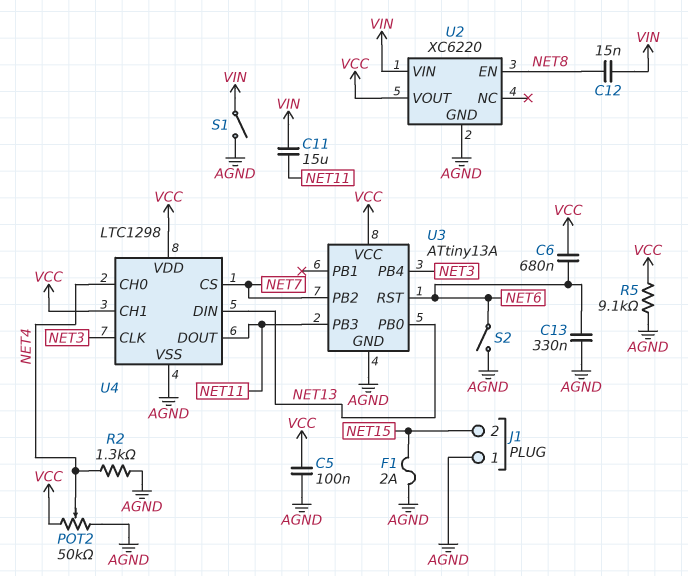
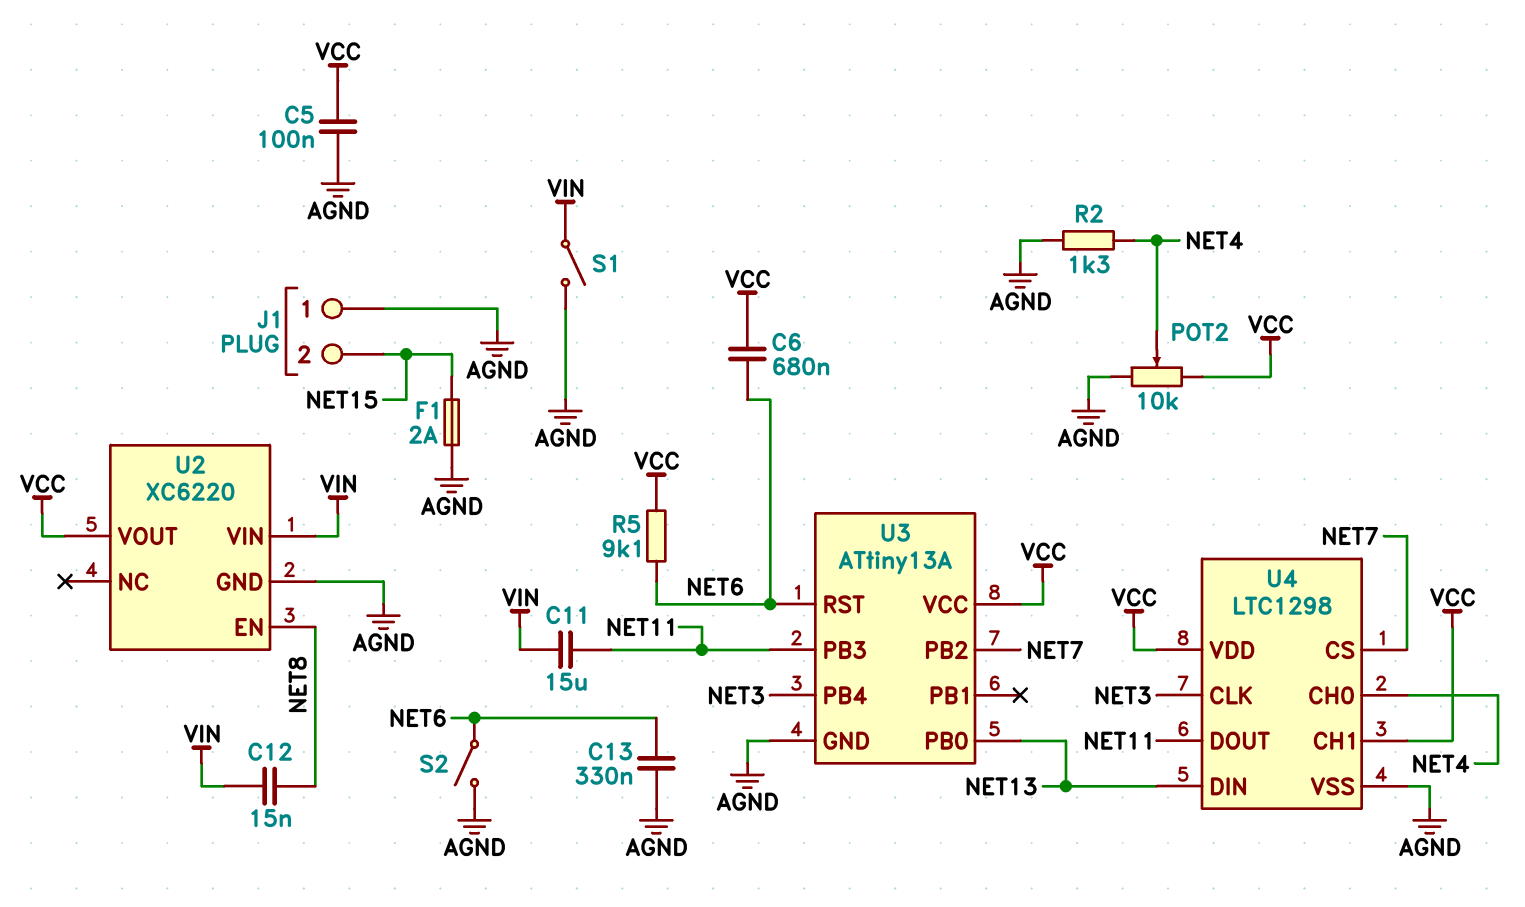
POT2: 50k (AGND, VCC, wiper NET4) -> 10k (AGND, VCC, wiper NET4)
R5: 9.1k (AGND, VCC) -> 9.1k (NET6, VCC)

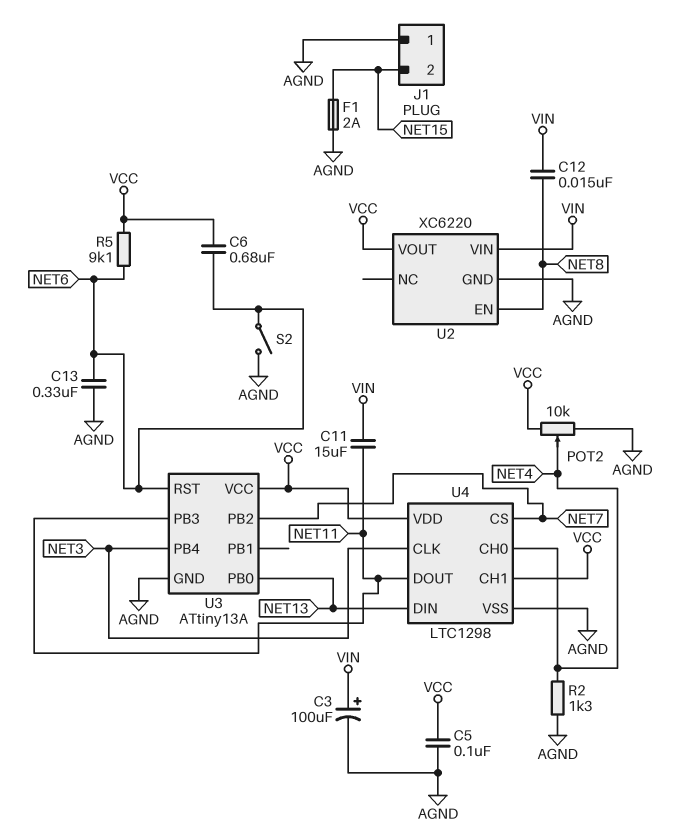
C3: none -> 100uF (plus VIN, minus AGND)
S1: switch (AGND, VIN) -> none

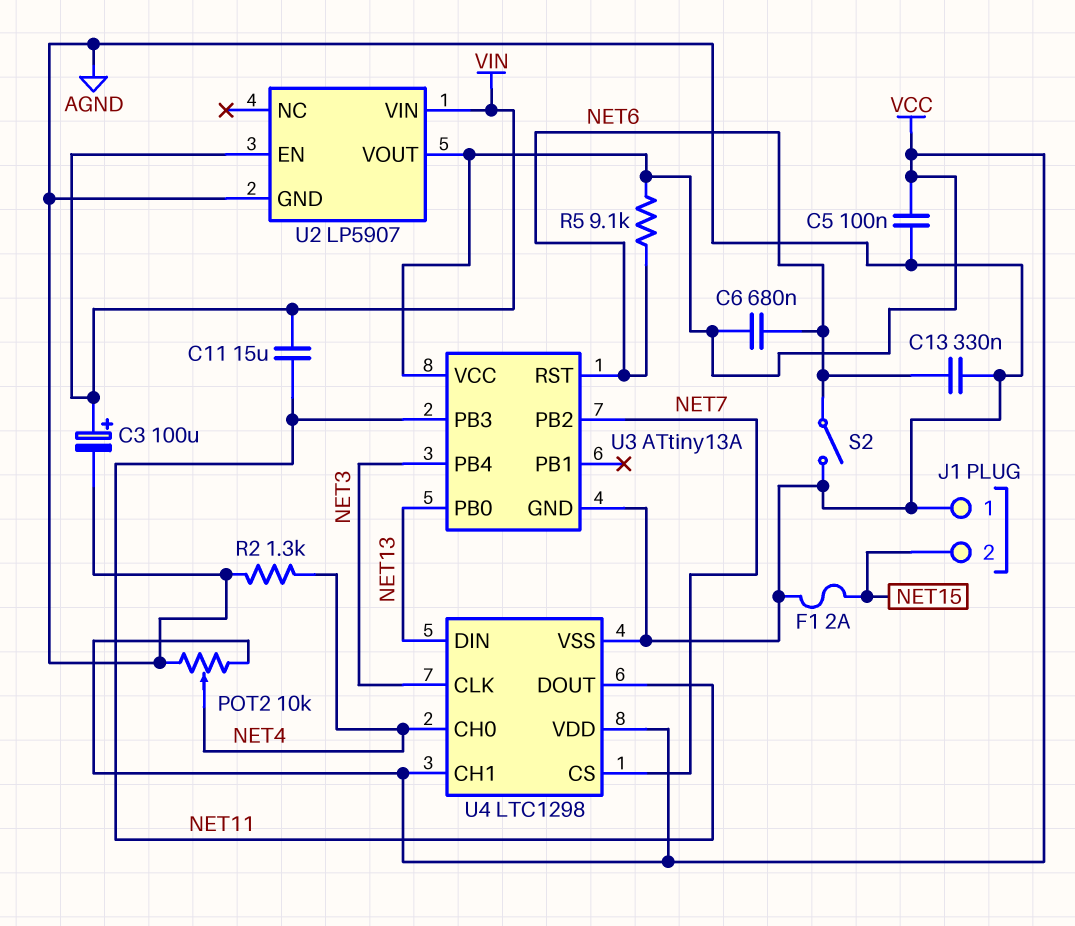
C12: 15nF (NET8, VIN) -> none
U2: XC6220 -> LP5907
U2 pin EN: NET8 -> VIN

